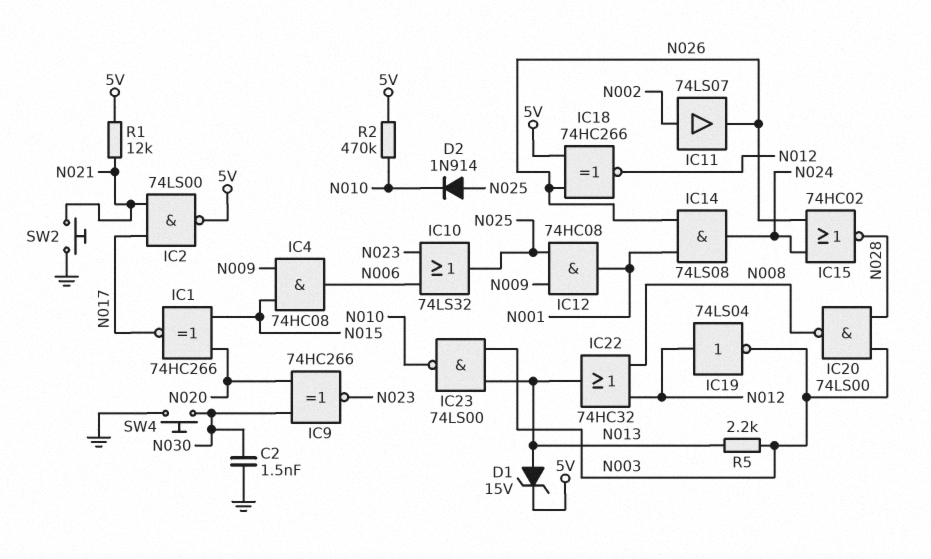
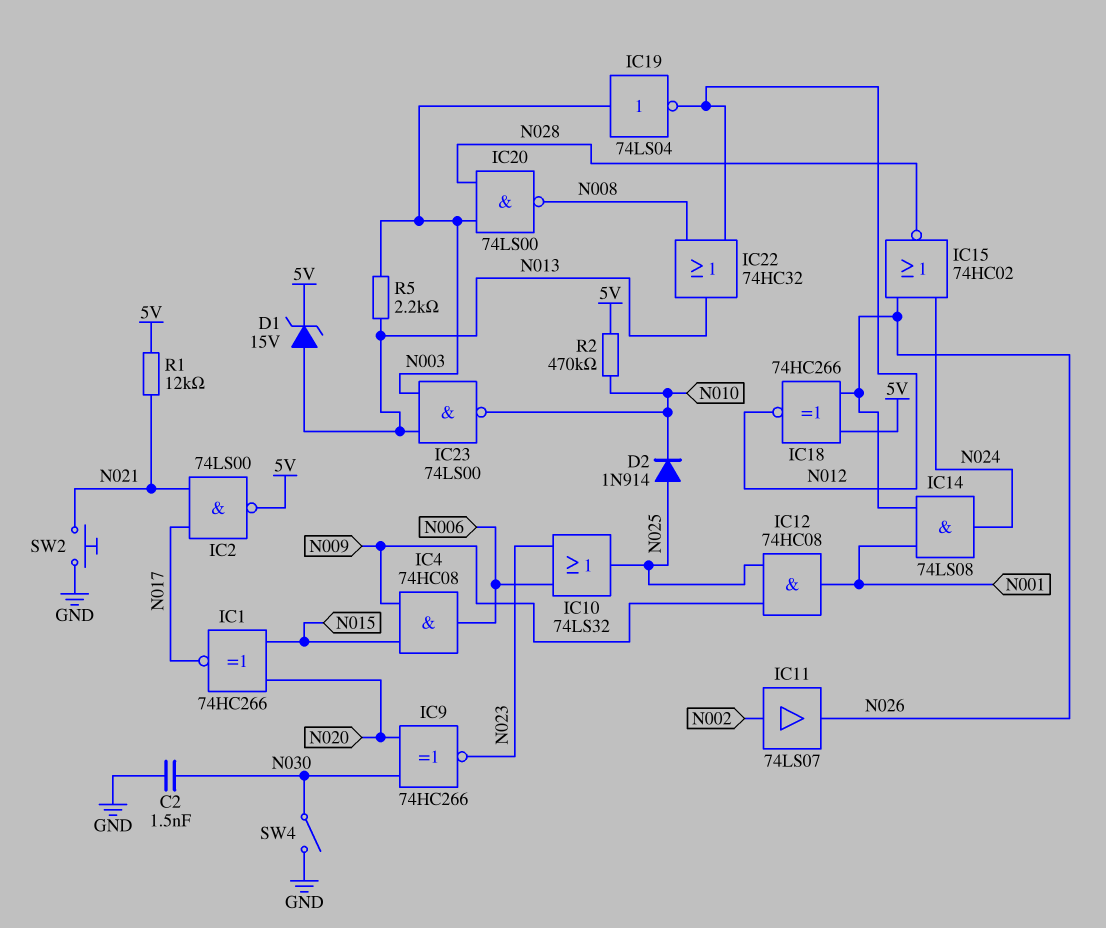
IC19: NOT 74LS04 (in N012, out N003) -> NOT 74LS04 (in N003, out N012)
SW4: button (GND, N030) -> switch (GND, N030)

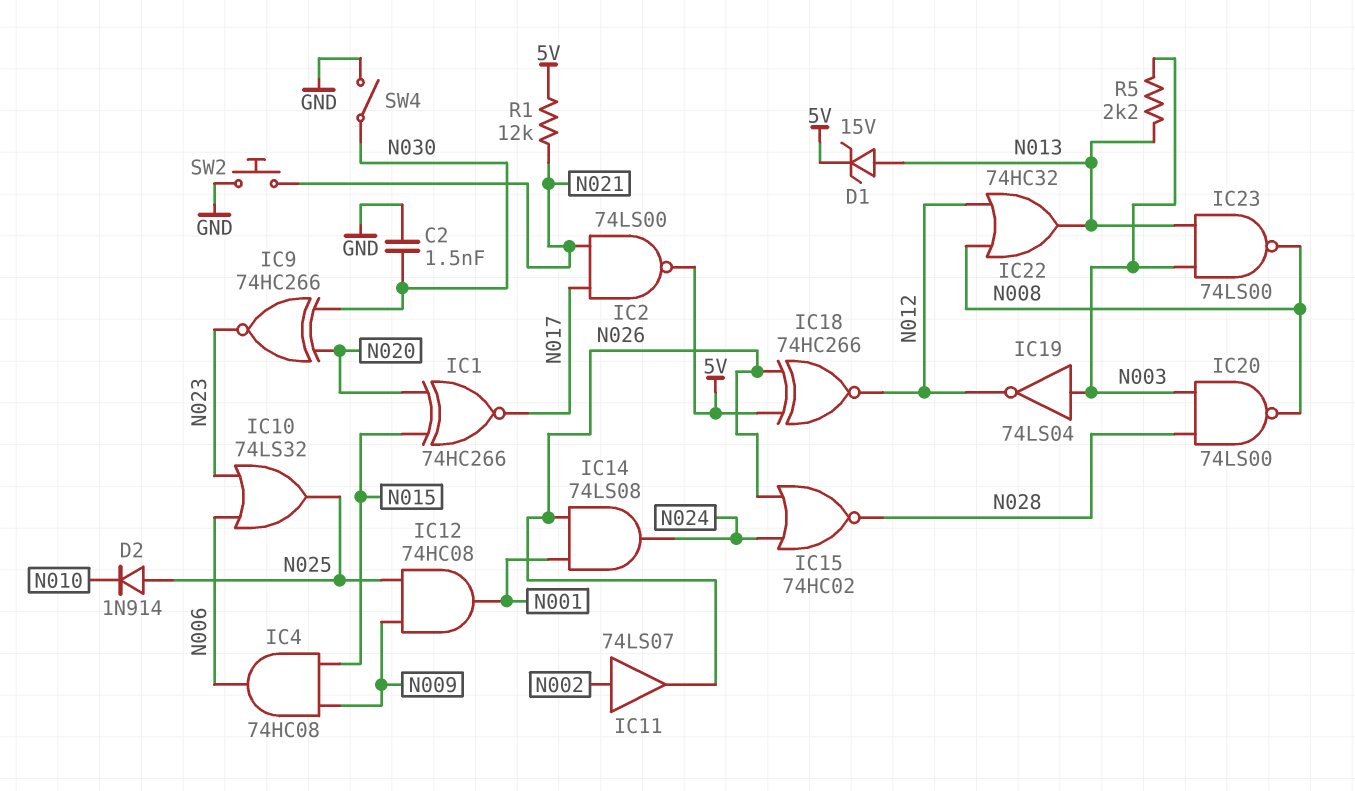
IC23: NAND 74LS00 (in N003, in N013, out N010) -> NAND 74LS00 (in N003, in N013, out N008)
R2: 470k (5V, N010) -> none

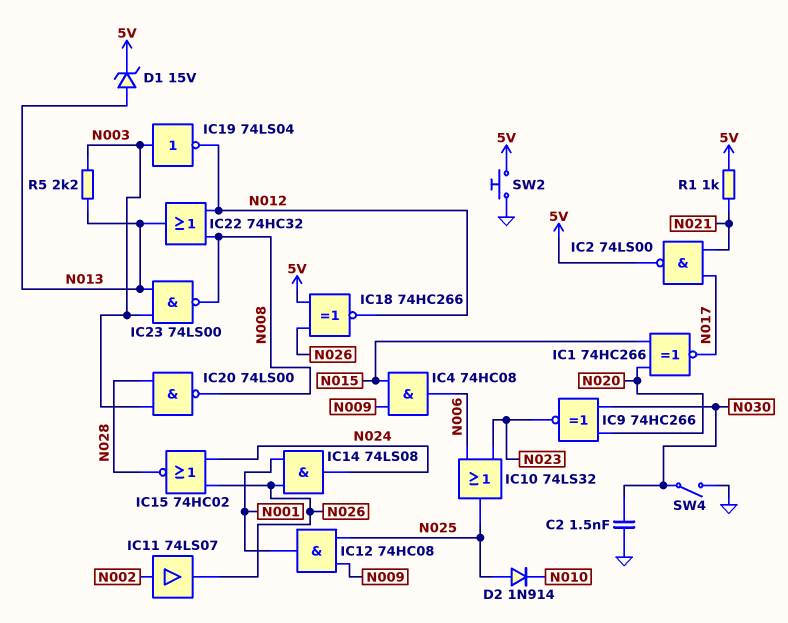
R1: 12k (5V, N021) -> 1k (5V, N021)
SW2: button (GND, N021) -> button (5V, GND)

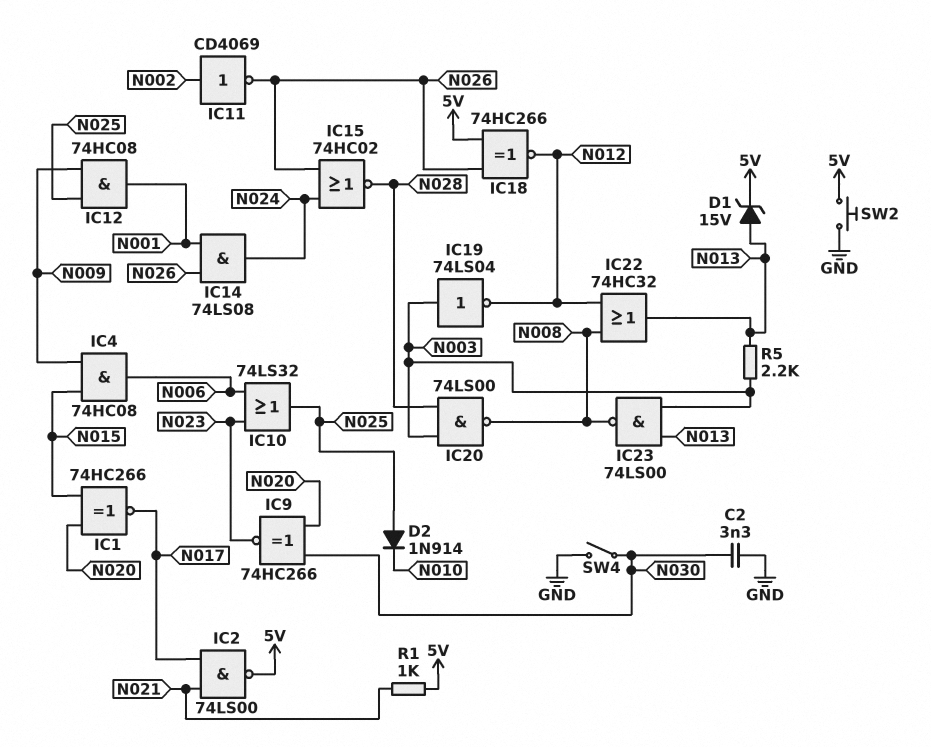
C2: 1.5nF (GND, N030) -> 3.3nF (GND, N030)
IC11: buffer 74LS07 (in N002, out N026) -> NOT CD4069 (in N002, out N026)

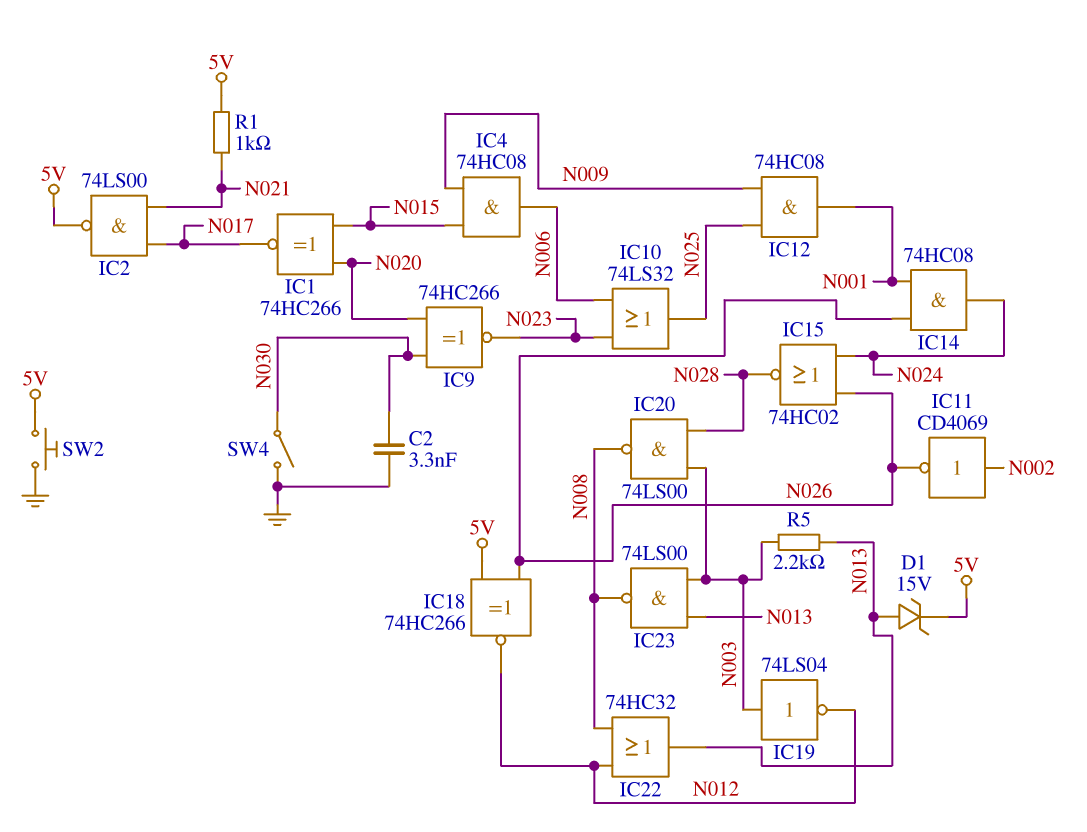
D2: diode 1N914 (A N025, K N010) -> none
IC14: AND 74LS08 (in N001, in N026, out N024) -> AND 74HC08 (in N001, in N026, out N024)

